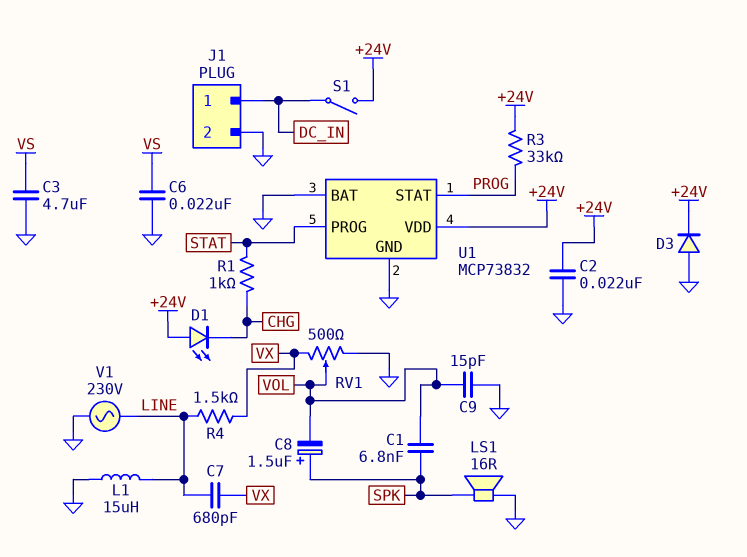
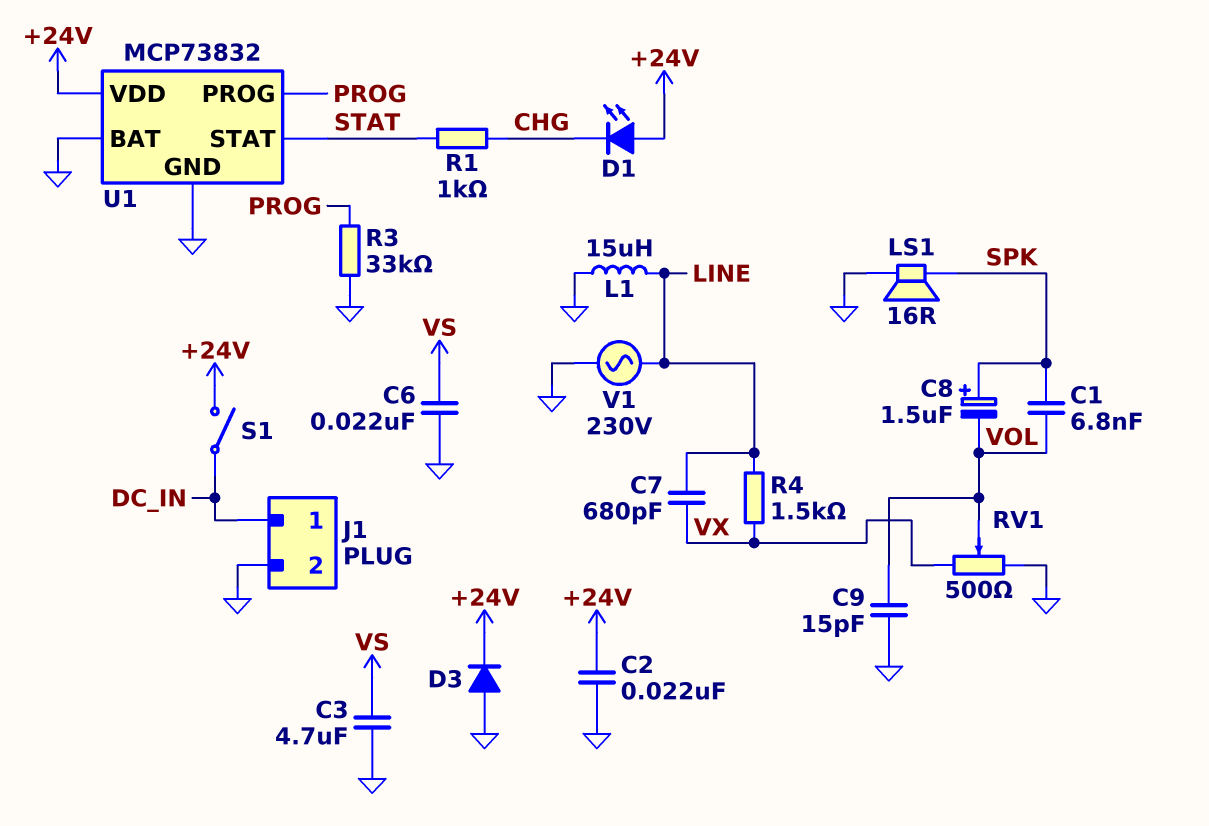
R3: 33k (+24V, PROG) -> 33k (GND, PROG)
U1 pin PROG: STAT -> PROG
U1 pin STAT: PROG -> STAT

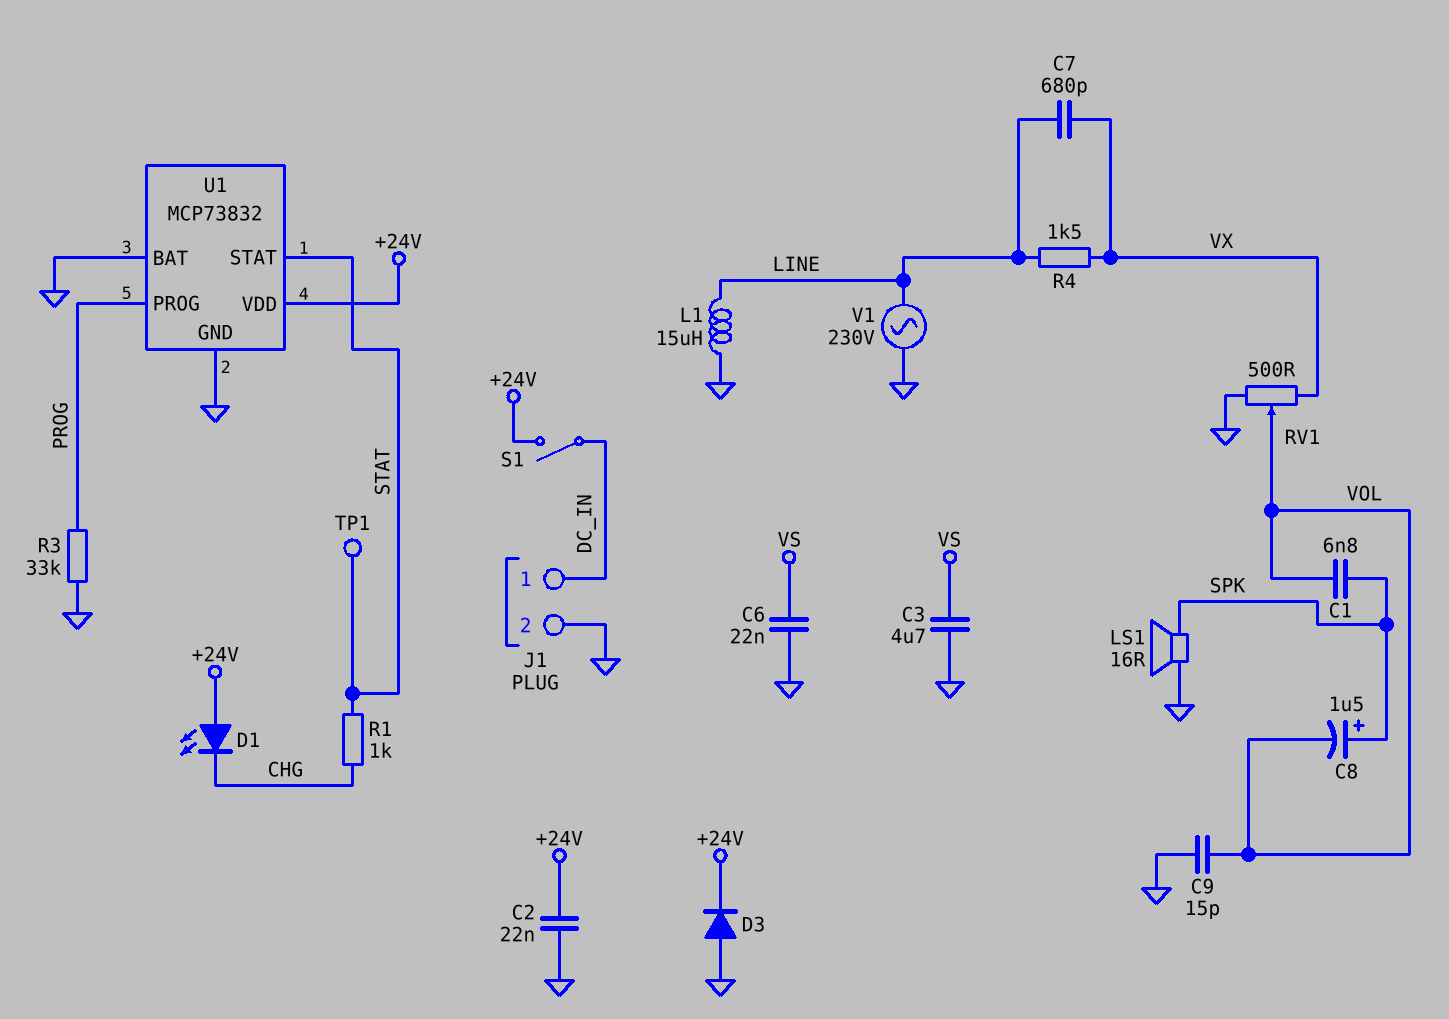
TP1: none -> test point (STAT)

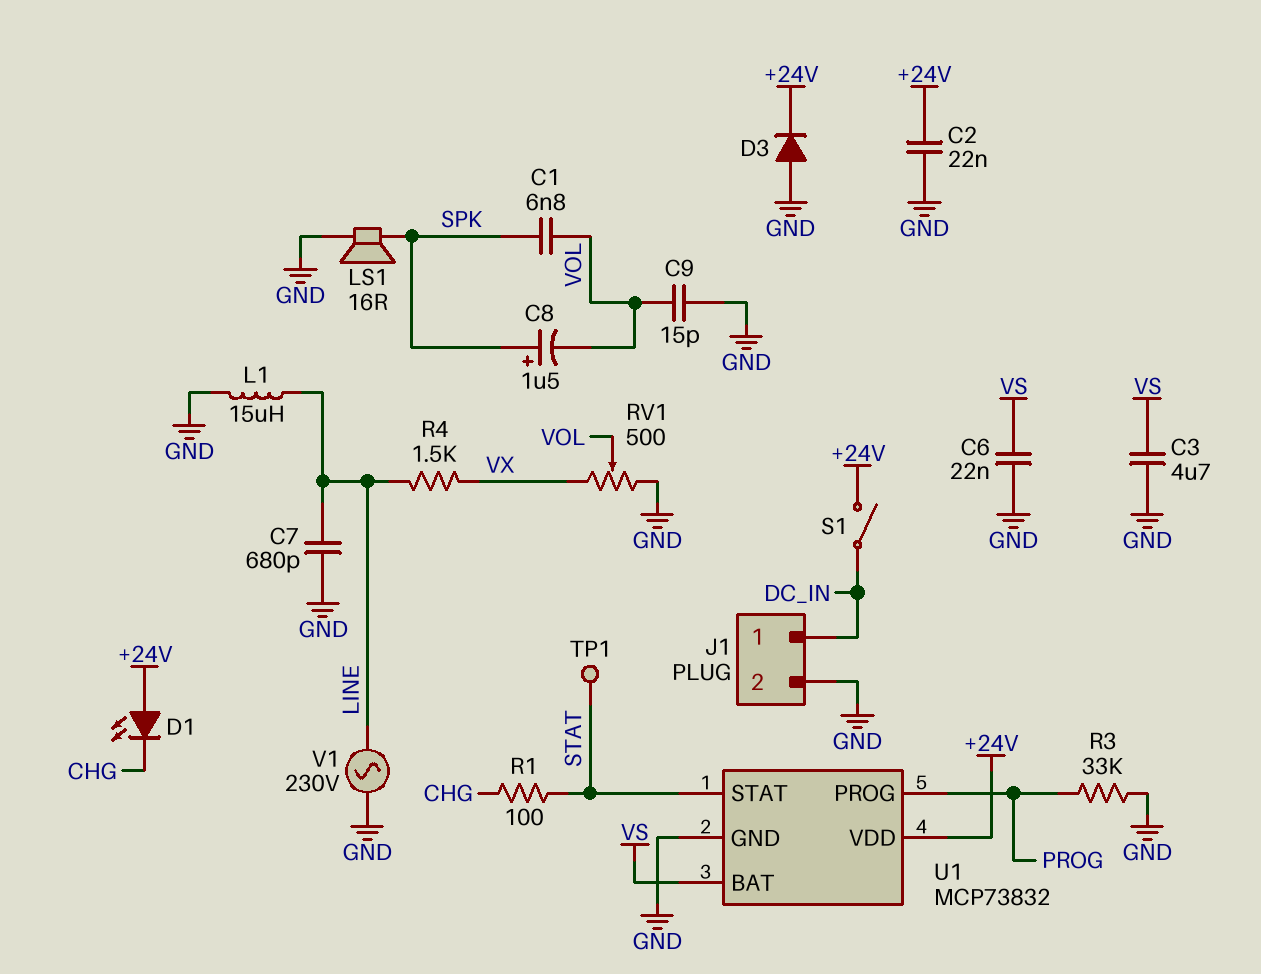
C7: 680pF (LINE, VX) -> 680pF (GND, LINE)
R1: 1k (CHG, STAT) -> 100 (CHG, STAT)
U1 pin BAT: GND -> VS

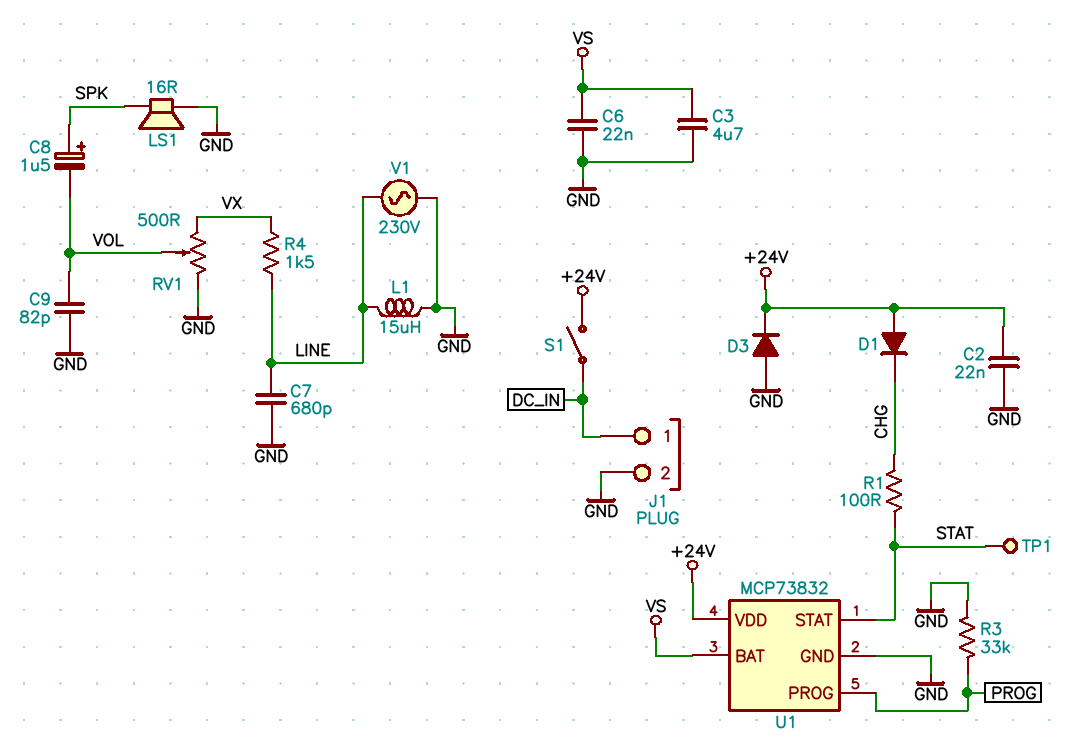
C1: 6.8nF (SPK, VOL) -> none
C9: 15pF (GND, VOL) -> 82pF (GND, VOL)
D1: LED (A +24V, K CHG) -> diode (A +24V, K CHG)

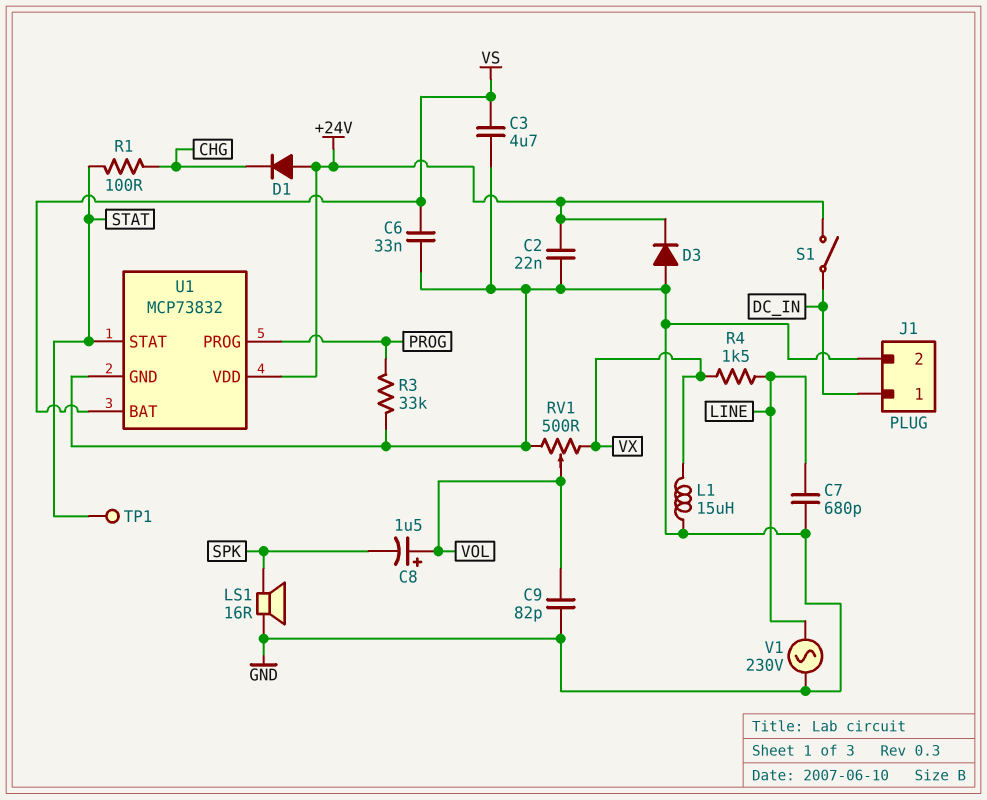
C6: 22nF (GND, VS) -> 33nF (GND, VS)
C8: 1.5uF (plus SPK, minus VOL) -> 1.5uF (plus VOL, minus SPK)
L1: 15uH (GND, LINE) -> 15uH (GND, VX)

